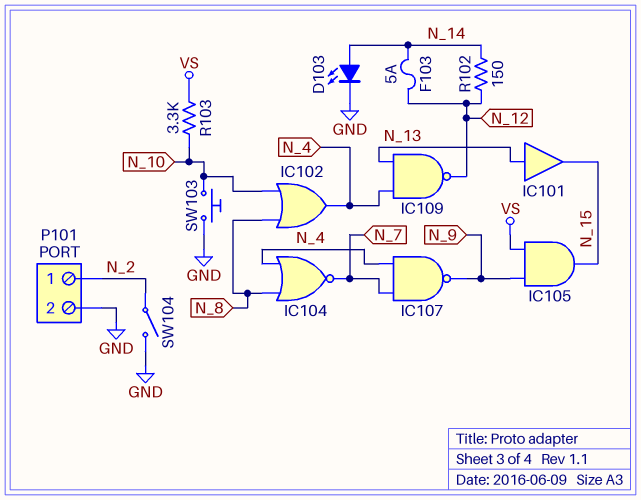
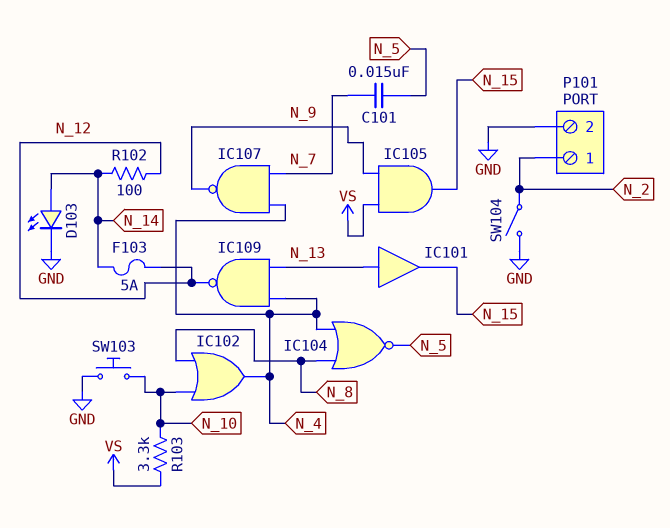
C101: none -> 15nF (N_5, N_7)
IC104: NOR (in N_4, in N_8, out N_7) -> NOR (in N_4, in N_8, out N_5)
R102: 150 (N_12, N_14) -> 100 (N_12, N_14)

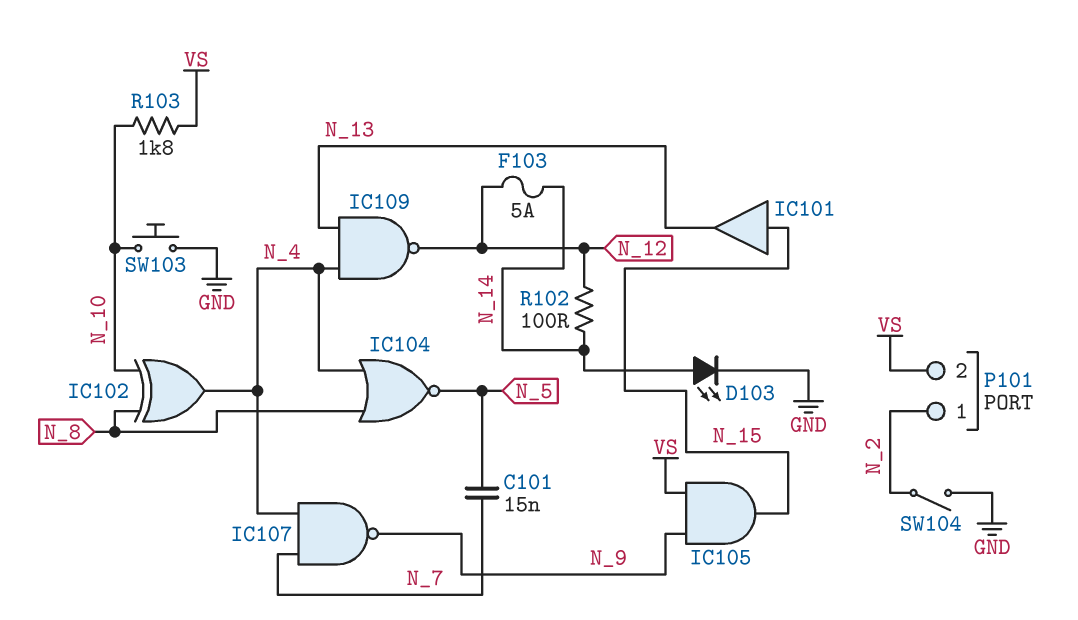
IC101: buffer (in N_13, out N_15) -> buffer (in N_15, out N_13)
IC102: OR (in N_8, in N_10, out N_4) -> XOR (in N_8, in N_10, out N_4)
P101 pin 2: GND -> VS
R103: 3.3k (N_10, VS) -> 1.8k (N_10, VS)

